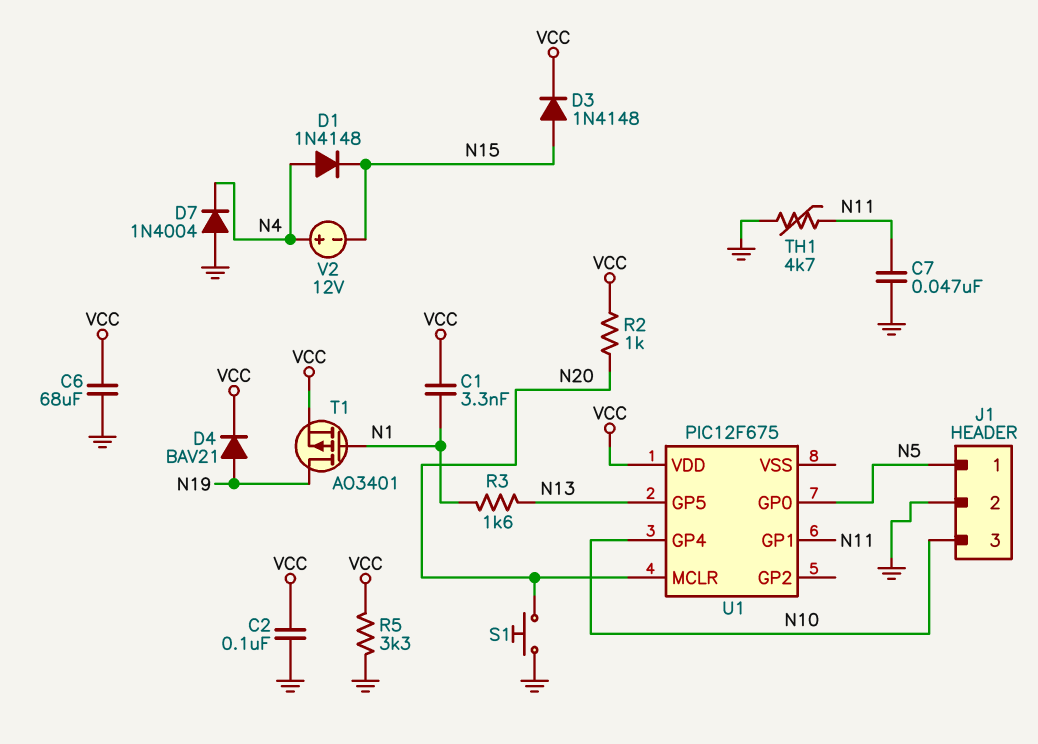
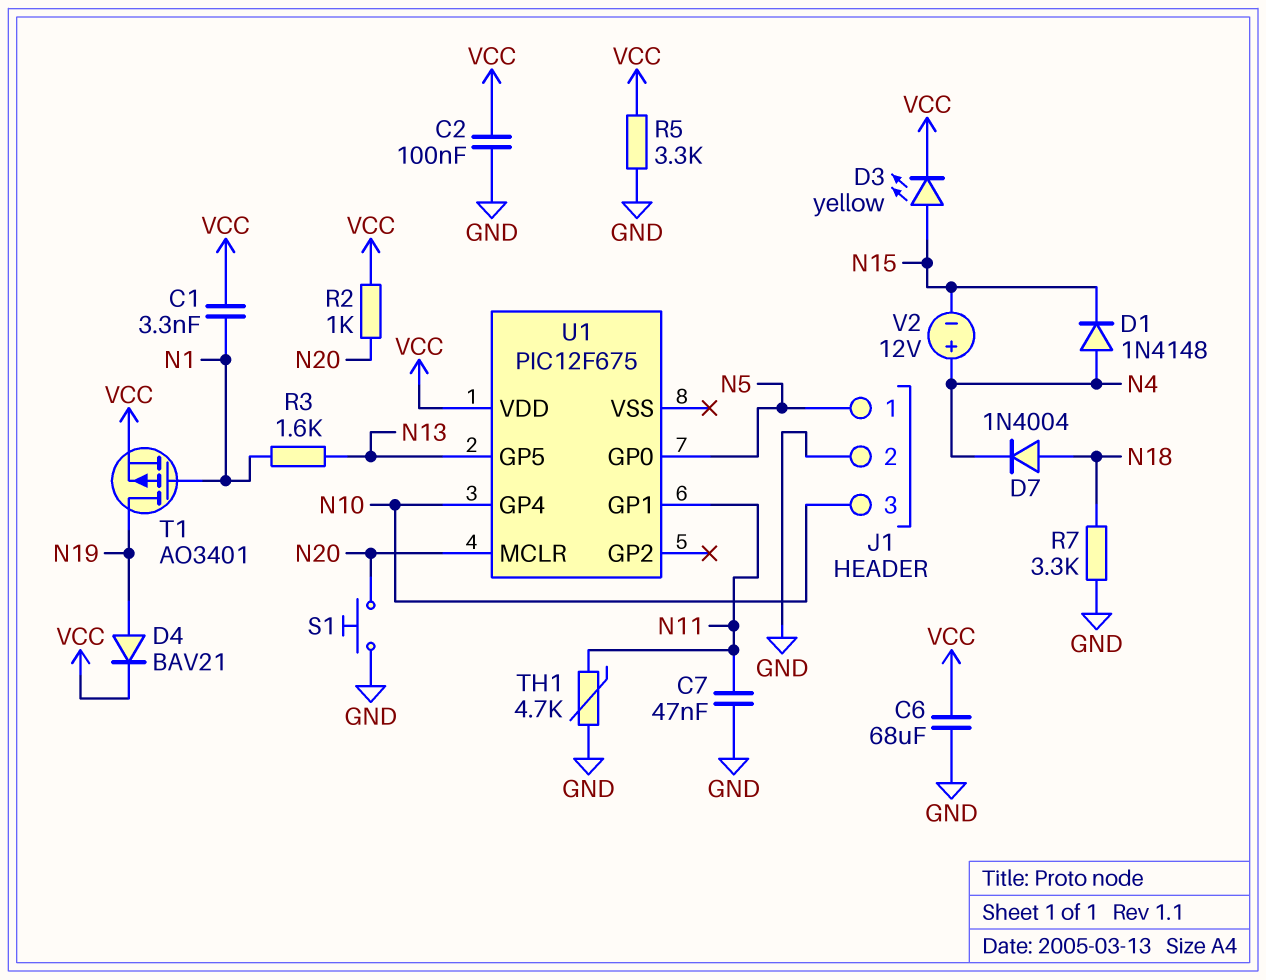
D3: diode 1N4148 (A N15, K VCC) -> LED yellow (A N15, K VCC)
D7: diode 1N4004 (A GND, K N4) -> diode 1N4004 (A N18, K N4)
R7: none -> 3.3k (GND, N18)

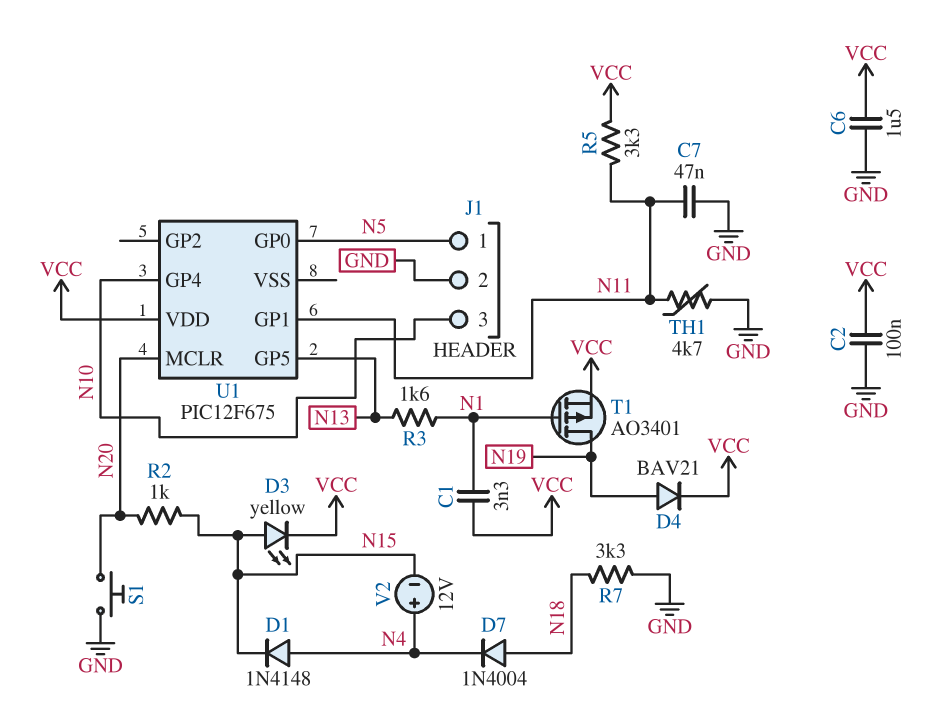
C6: 68uF (GND, VCC) -> 1.5uF (GND, VCC)
R2: 1k (N20, VCC) -> 1k (N15, N20)
R5: 3.3k (GND, VCC) -> 3.3k (N11, VCC)

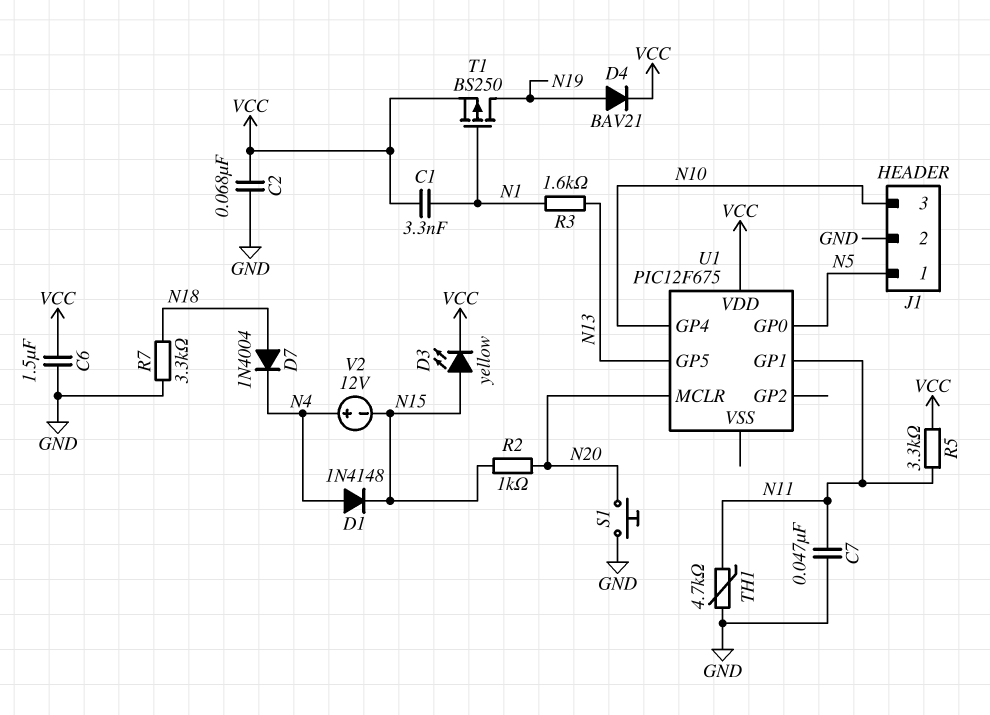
C2: 100nF (GND, VCC) -> 68nF (GND, VCC)
T1: PMOS AO3401 (G N1, D N19, S VCC) -> PMOS BS250 (G N1, D N19, S VCC)

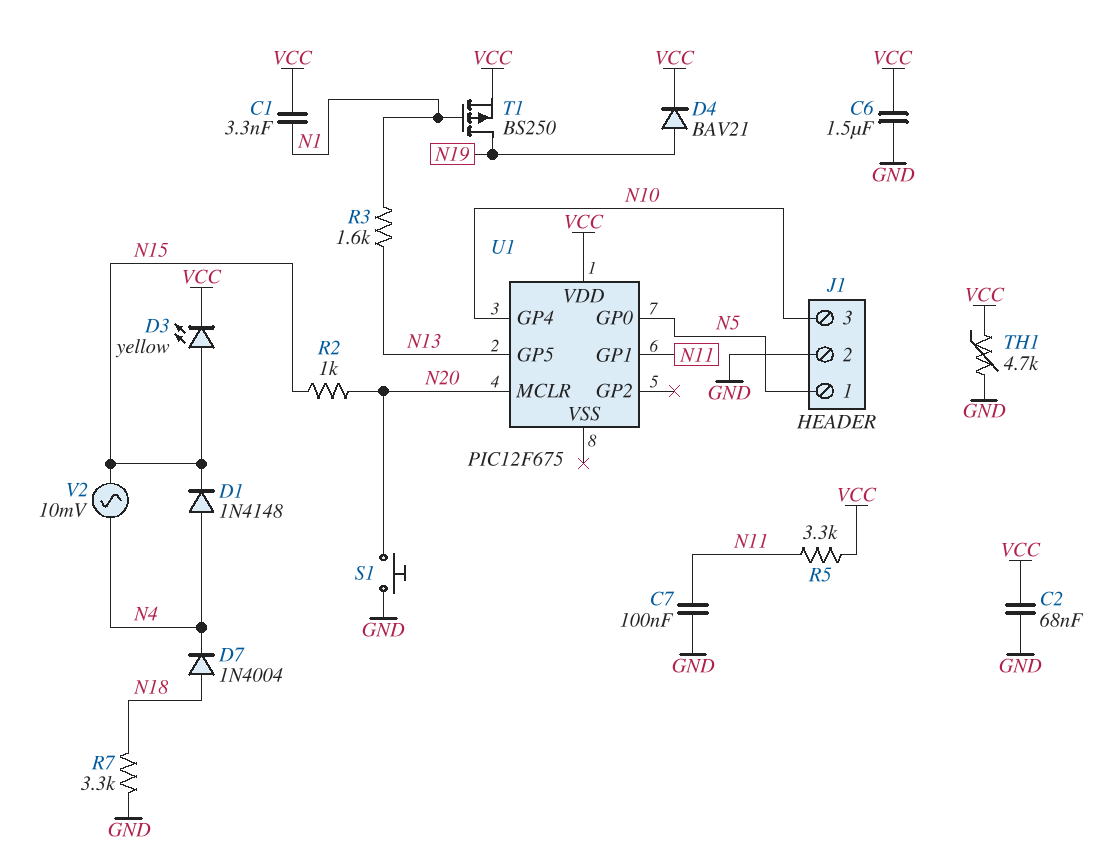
C7: 47nF (GND, N11) -> 100nF (GND, N11)
TH1: 4.7k (GND, N11) -> 4.7k (GND, VCC)
V2: 12V (plus N4, minus N15) -> AC 10mV (N4, N15)

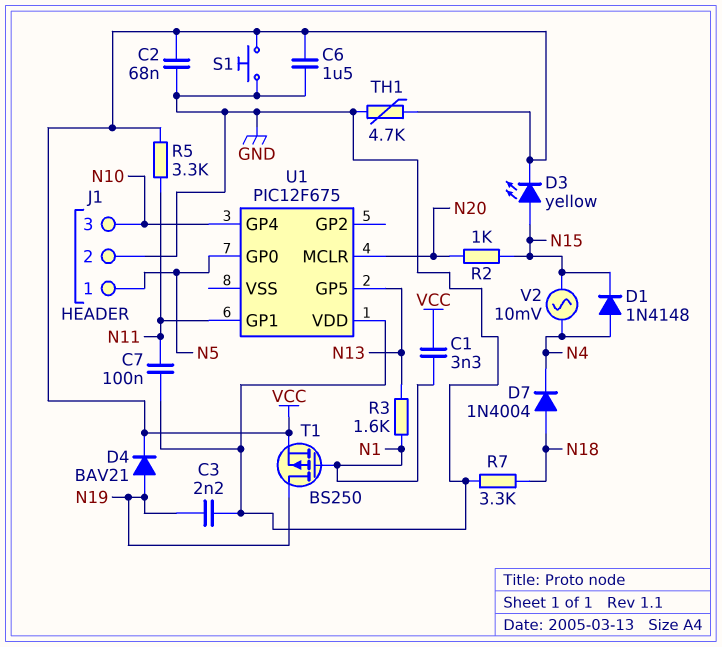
C3: none -> 2.2nF (GND, N19)
S1: button (GND, N20) -> button (GND, VCC)
U1 pin VDD: VCC -> GND

